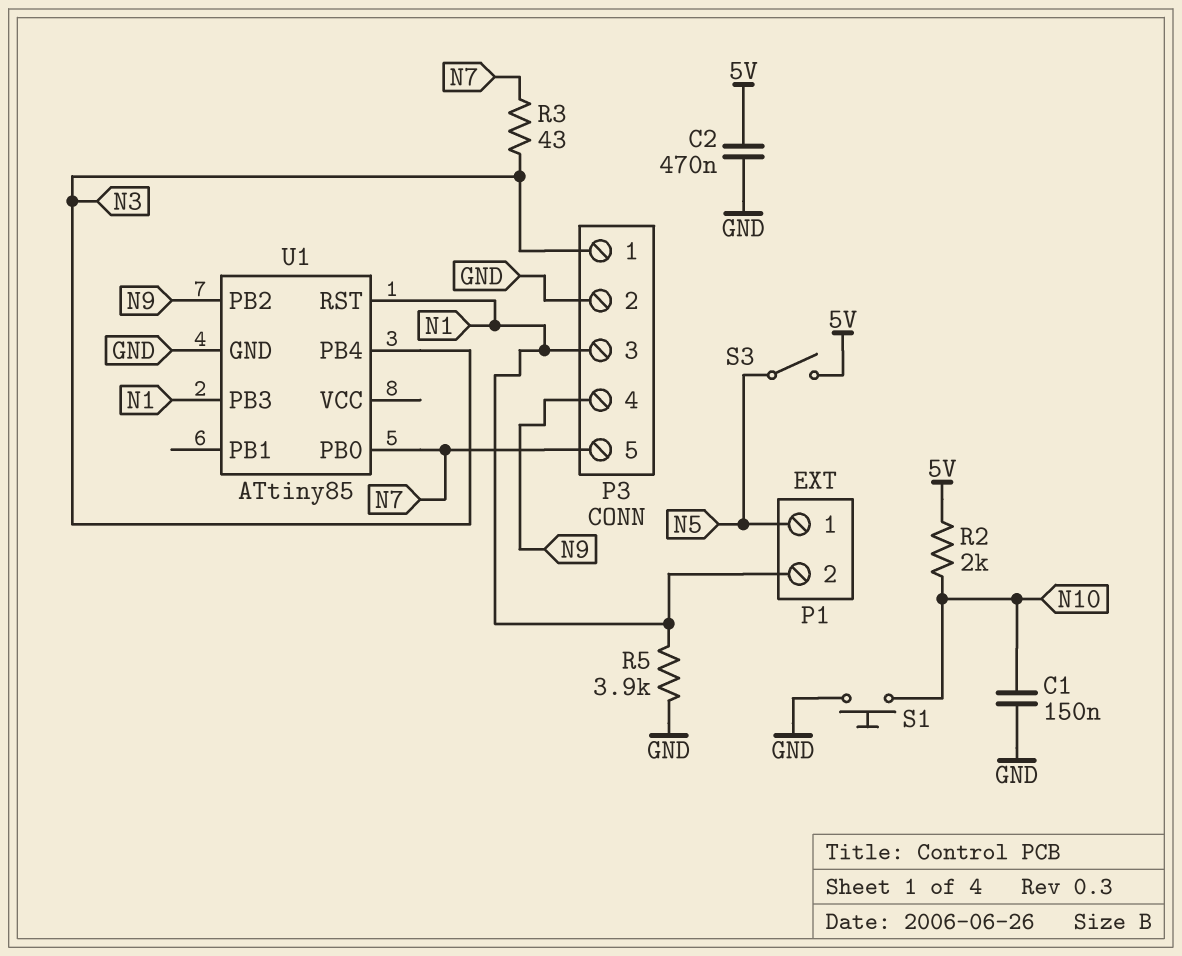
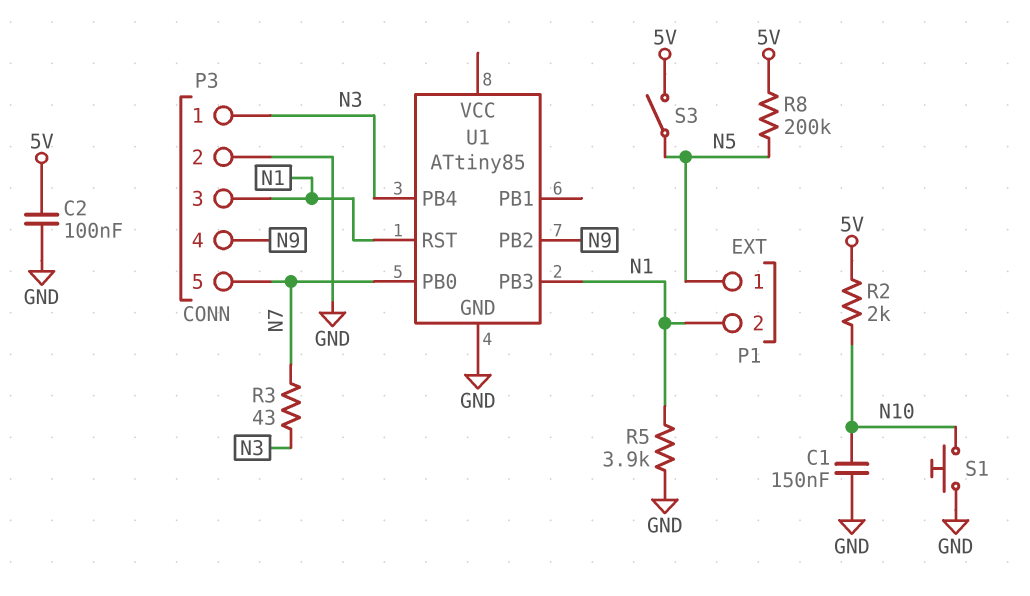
C2: 470nF (5V, GND) -> 100nF (5V, GND)
R8: none -> 200k (5V, N5)

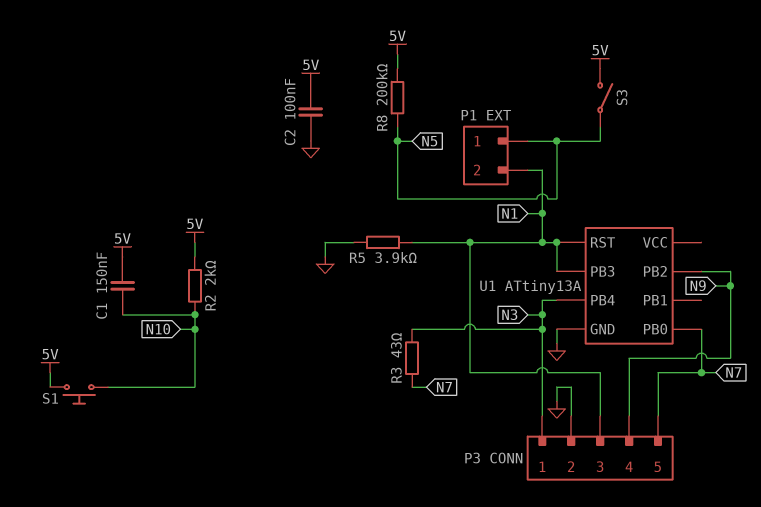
C1: 150nF (GND, N10) -> 150nF (5V, N10)
S1: button (GND, N10) -> button (5V, N10)
U1: ATtiny85 -> ATtiny13A

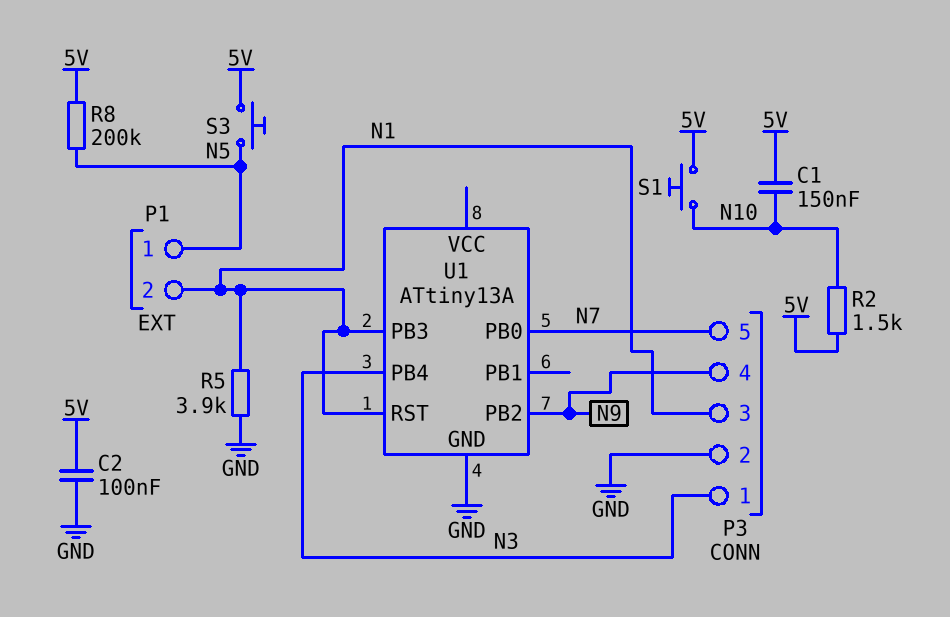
R2: 2k (5V, N10) -> 1.5k (5V, N10)
R3: 43 (N3, N7) -> none
S3: switch (5V, N5) -> button (5V, N5)

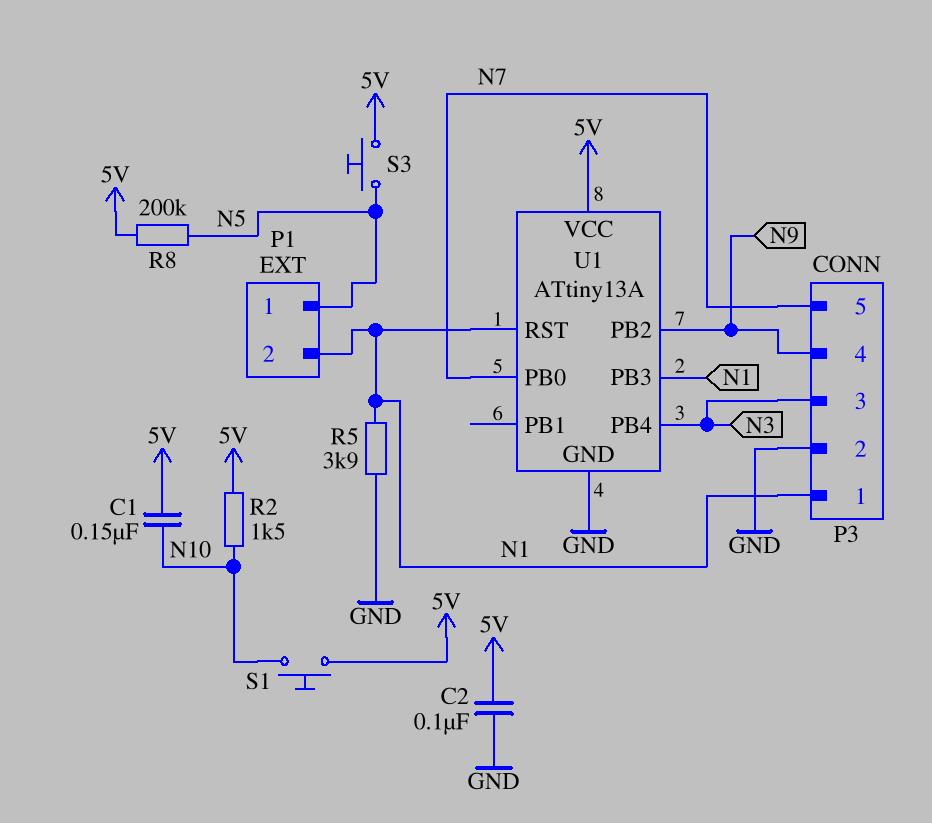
P3 pin 1: N3 -> N1
P3 pin 3: N1 -> N3
U1 pin VCC: none -> 5V

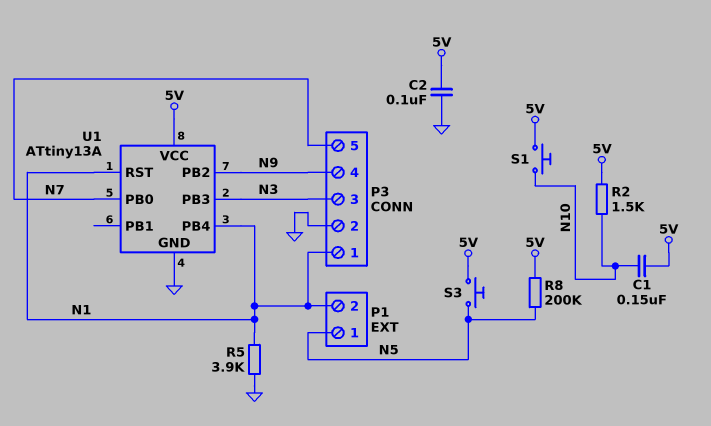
U1 pin PB3: N1 -> N3
U1 pin PB4: N3 -> N1

